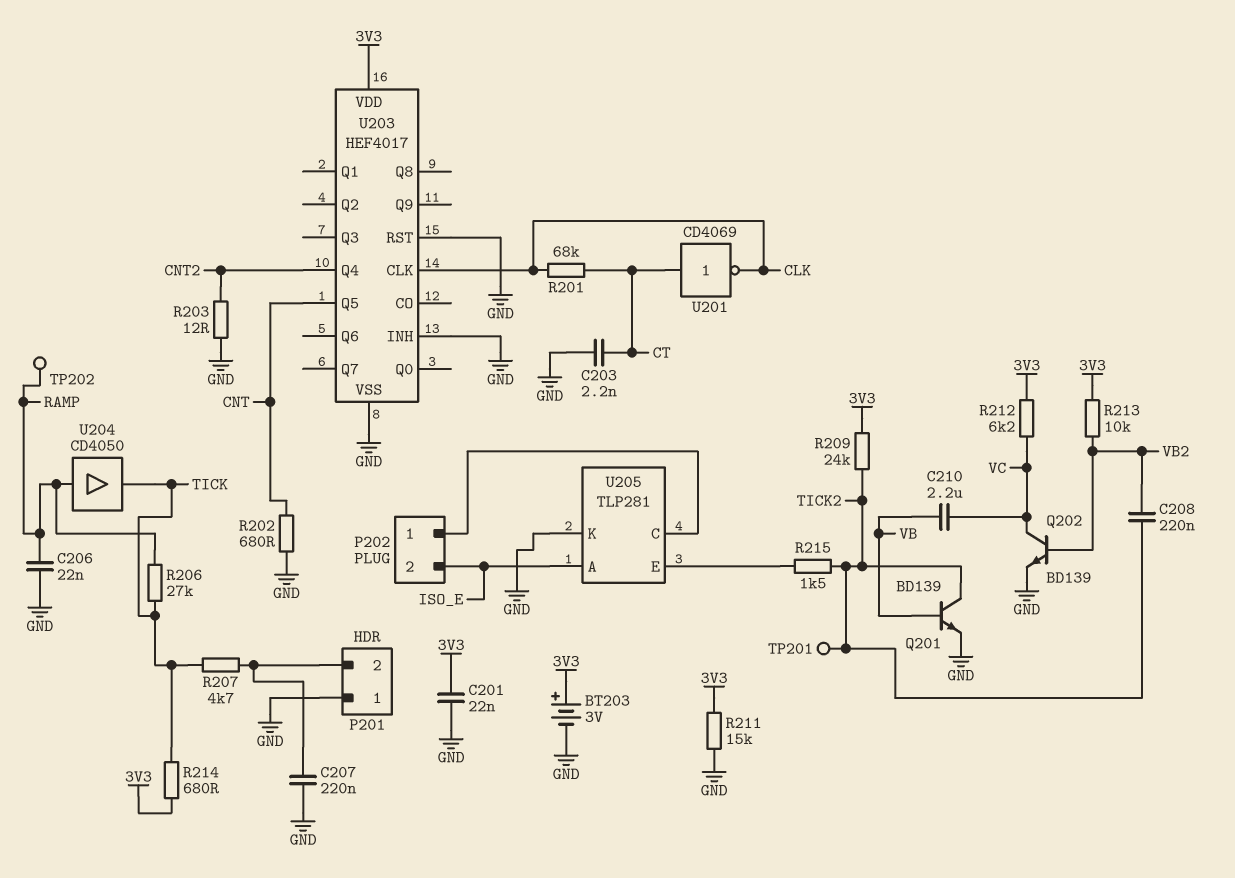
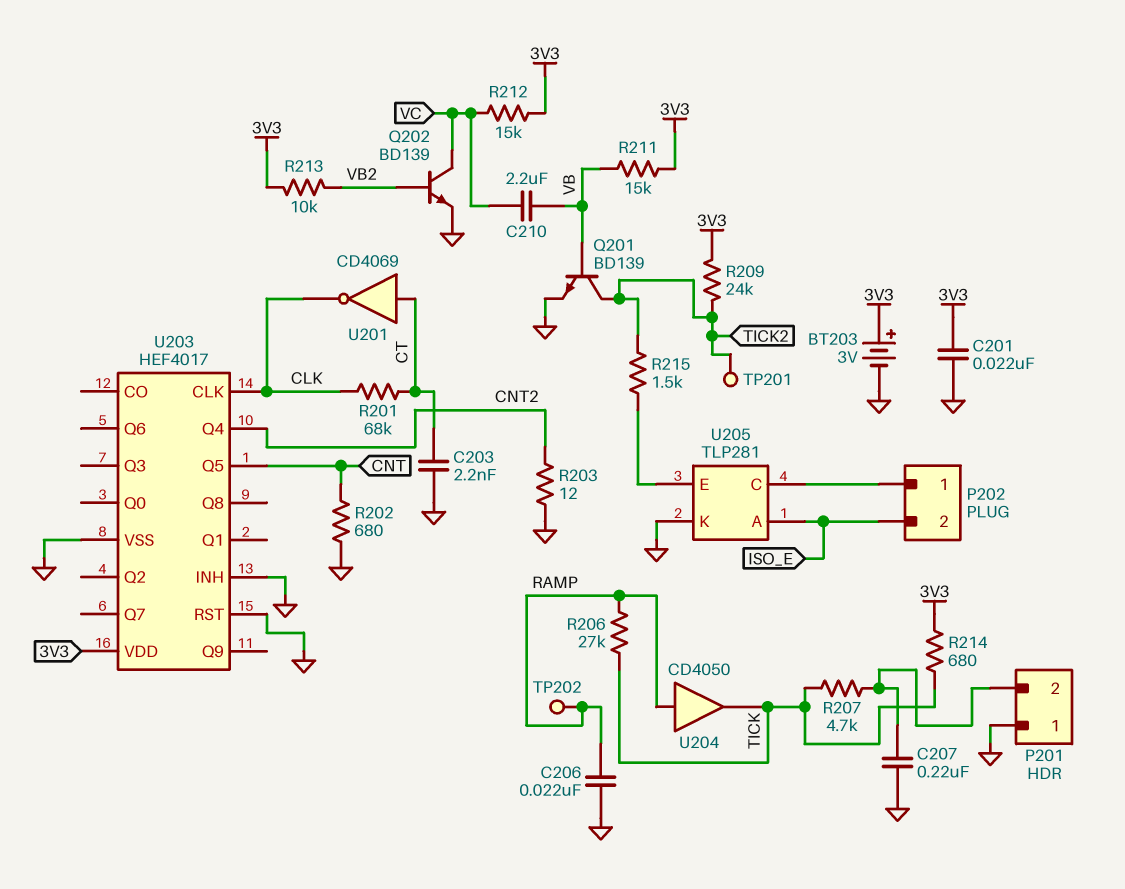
C208: 220nF (TICK2, VB2) -> none
R211: 15k (3V3, GND) -> 15k (3V3, VB)
R212: 6.2k (3V3, VC) -> 15k (3V3, VC)

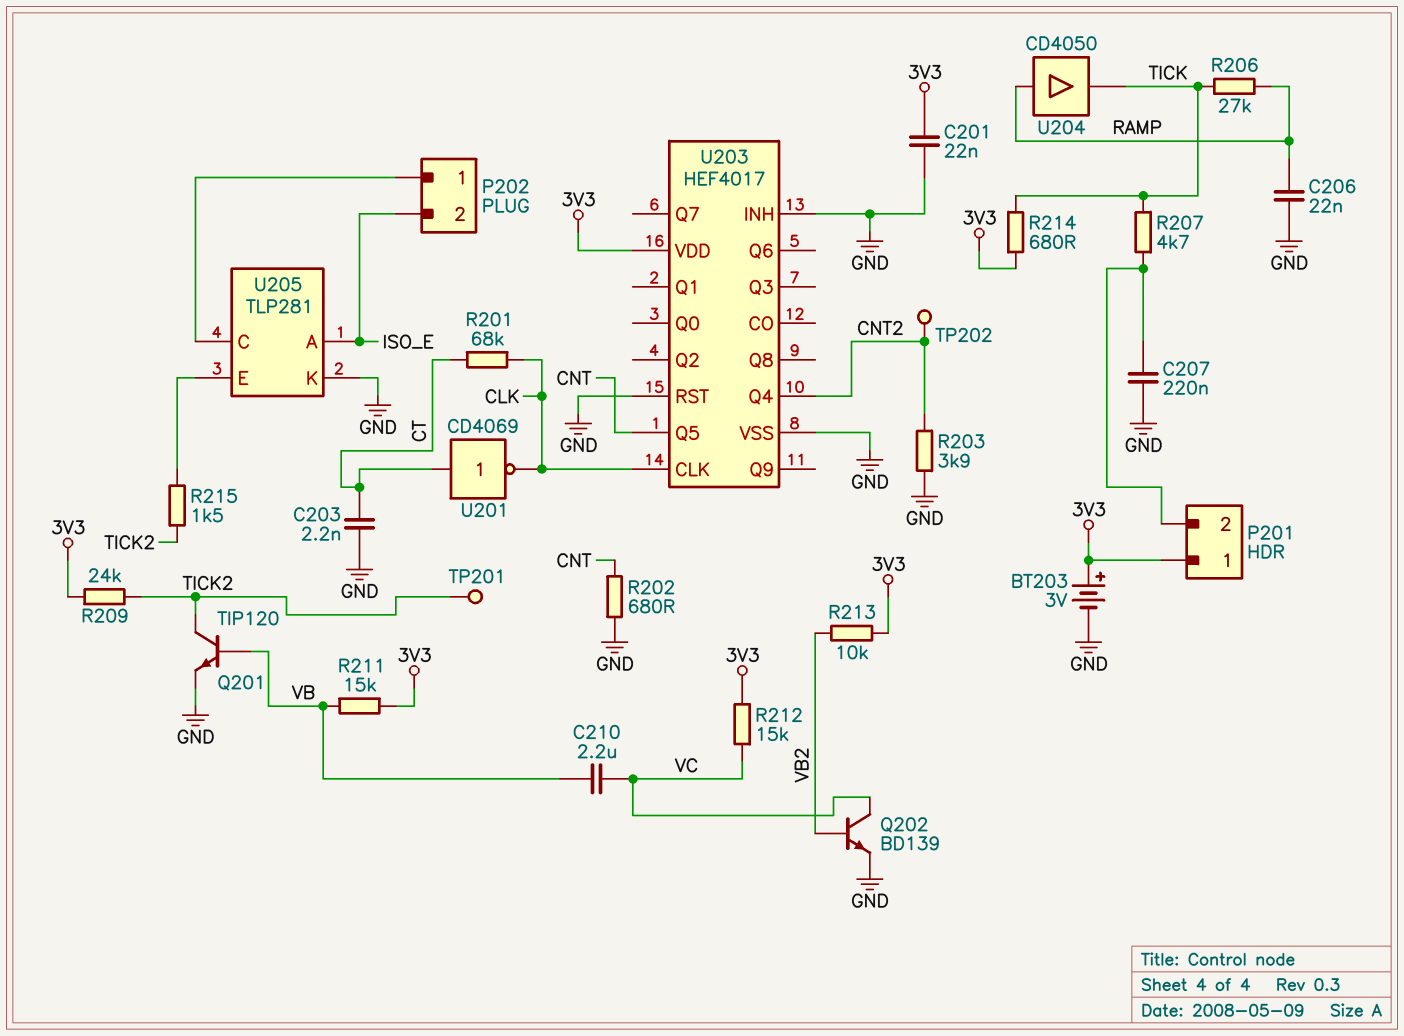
P201 pin 1: GND -> 3V3
Q201: NPN BD139 (B VB, C TICK2, E GND) -> NPN TIP120 (B VB, C TICK2, E GND)
R203: 12 (CNT2, GND) -> 3.9k (CNT2, GND)
TP202: test point (RAMP) -> test point (CNT2)

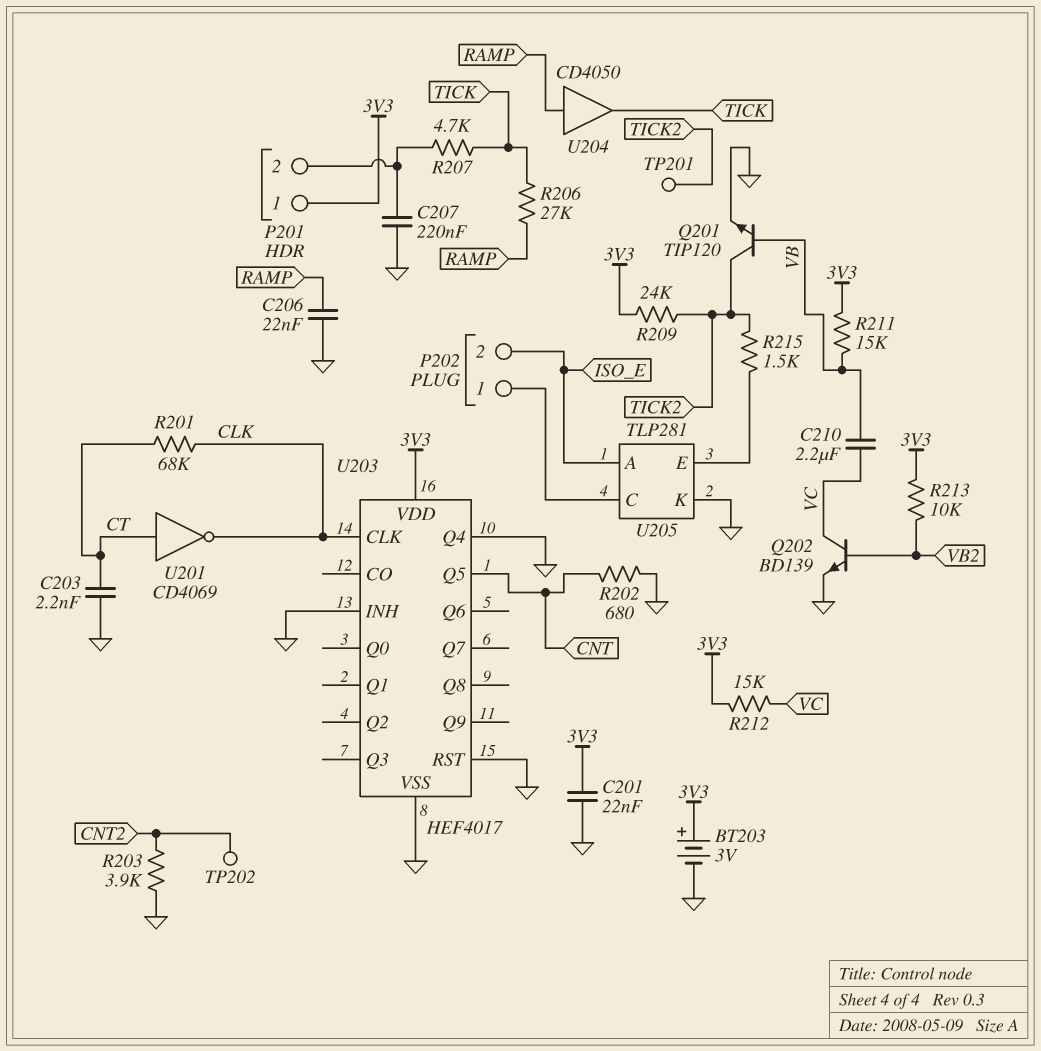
R214: 680 (3V3, TICK) -> none
U203 pin Q4: CNT2 -> GND

